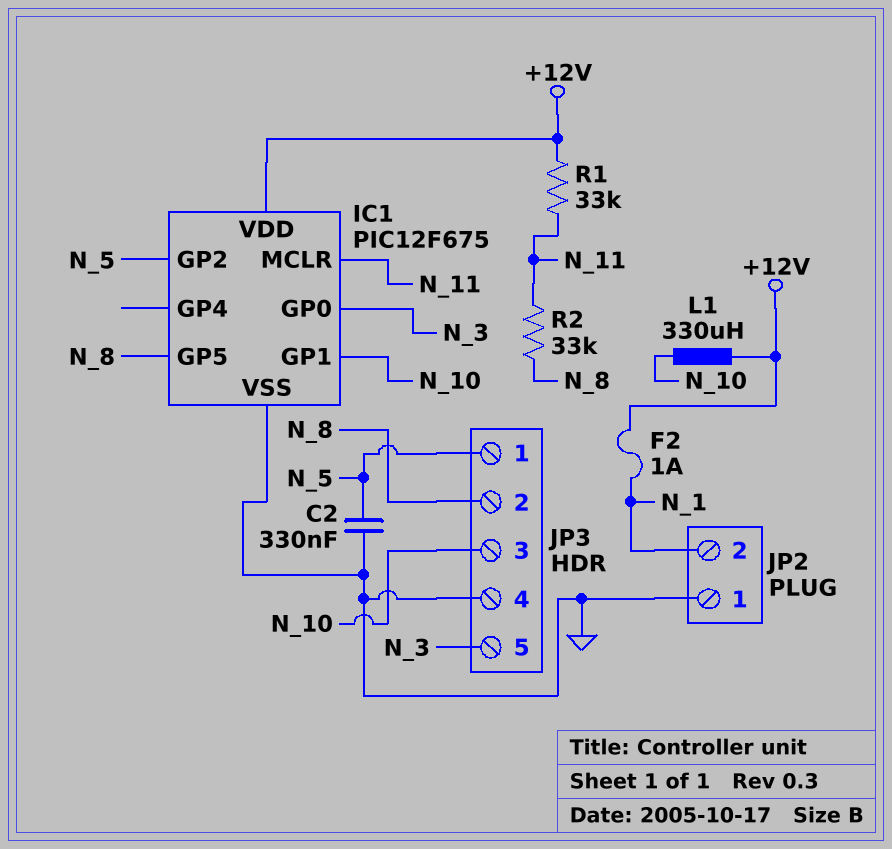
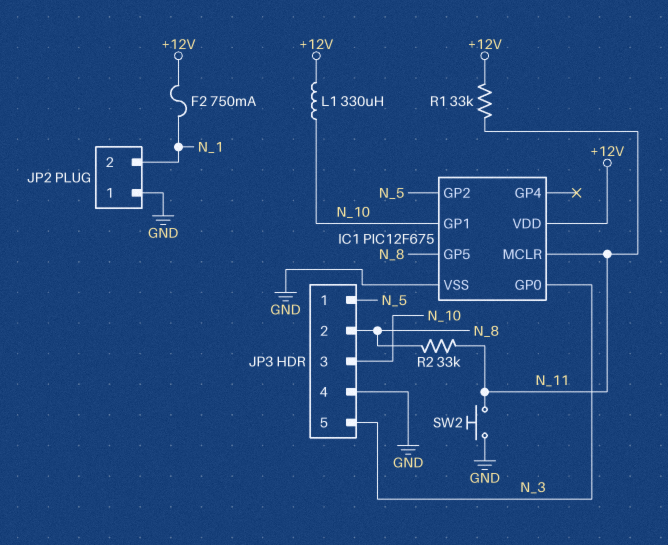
C2: 330nF (GND, N_5) -> none
F2: 1A (+12V, N_1) -> 750mA (+12V, N_1)
SW2: none -> button (GND, N_11)

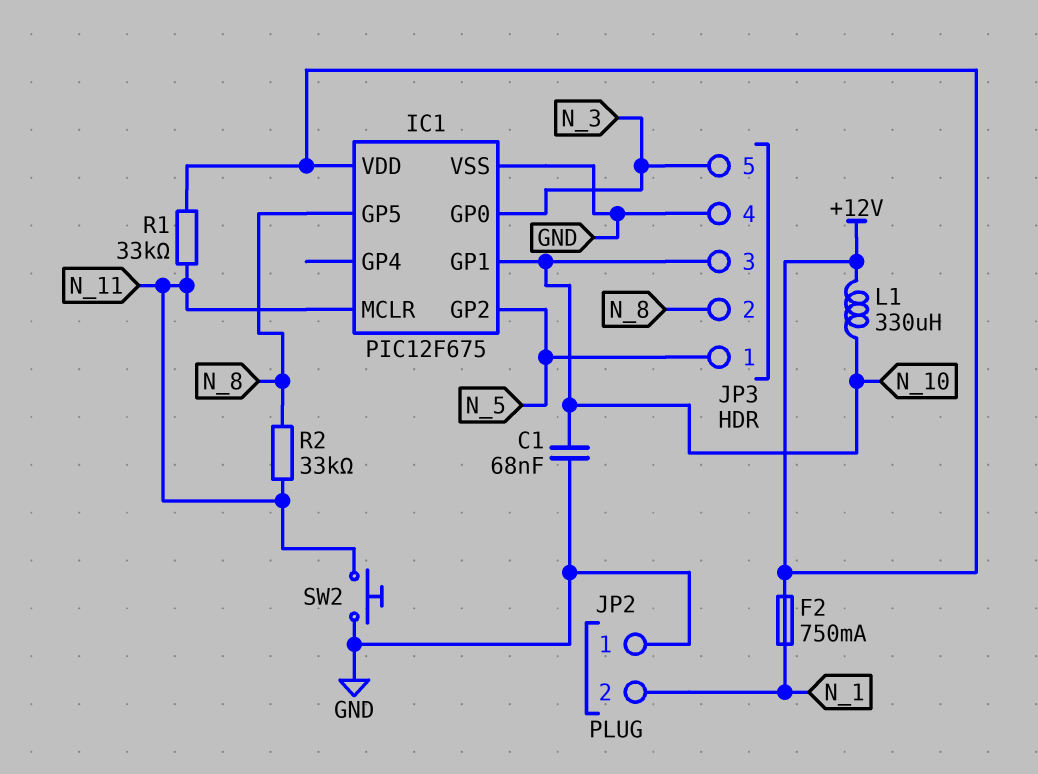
C1: none -> 68nF (GND, N_10)

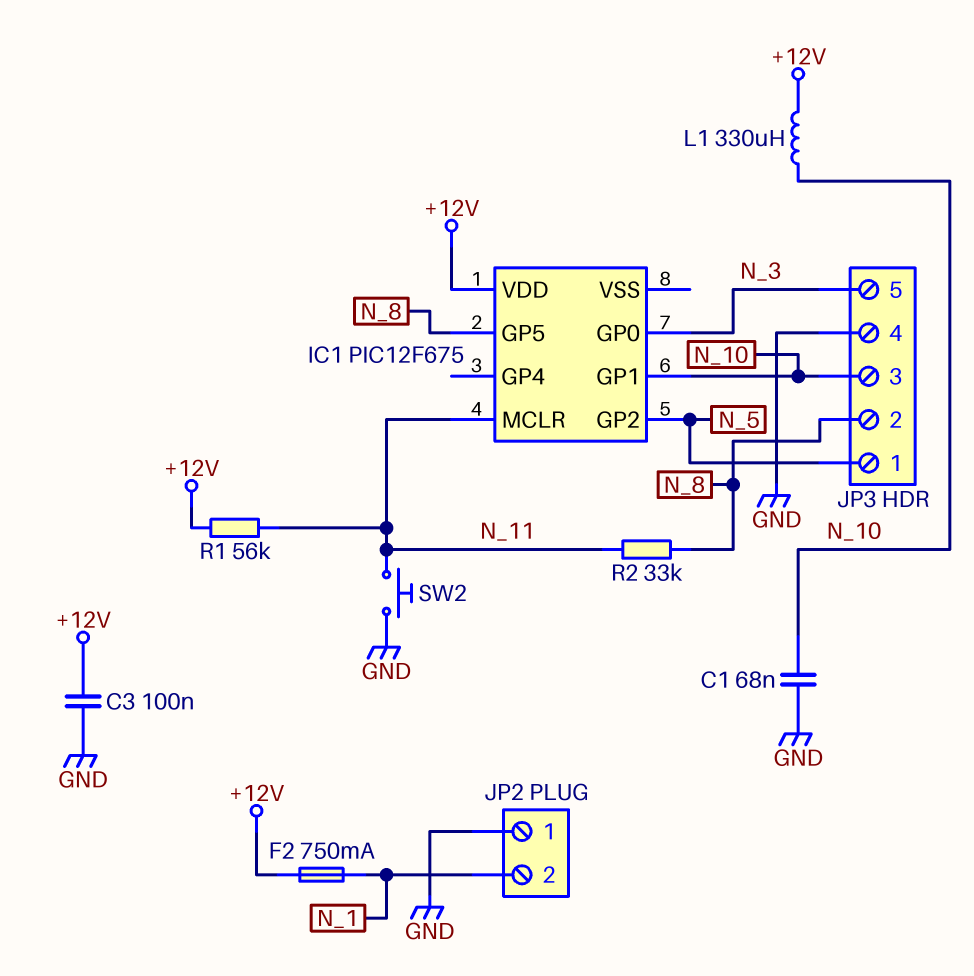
C3: none -> 100nF (+12V, GND)
IC1 pin VSS: GND -> none
R1: 33k (+12V, N_11) -> 56k (+12V, N_11)

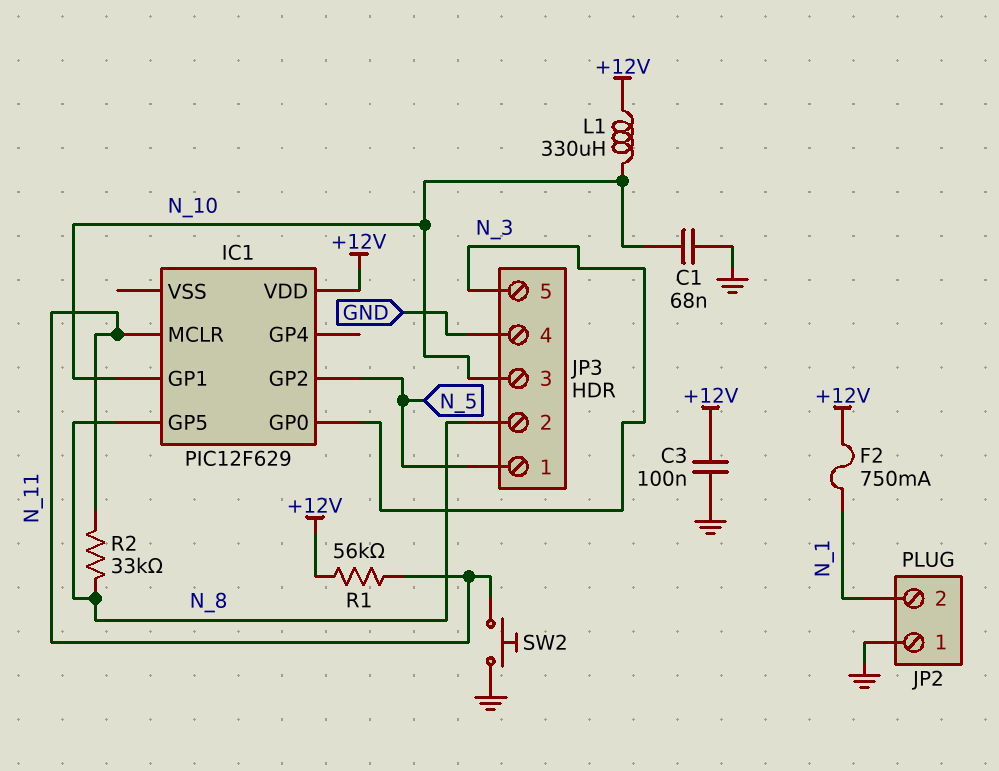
IC1: PIC12F675 -> PIC12F629

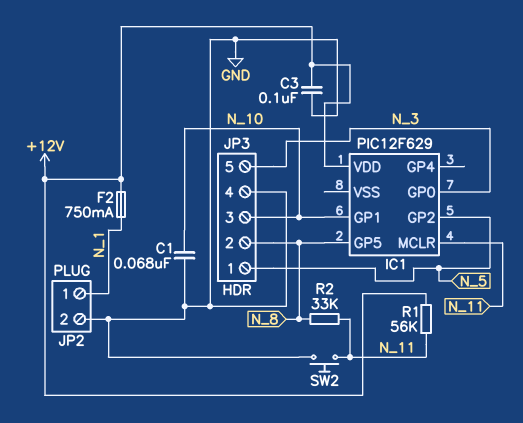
JP2 pin 1: GND -> N_1
JP2 pin 2: N_1 -> GND
L1: 330uH (+12V, N_10) -> none

